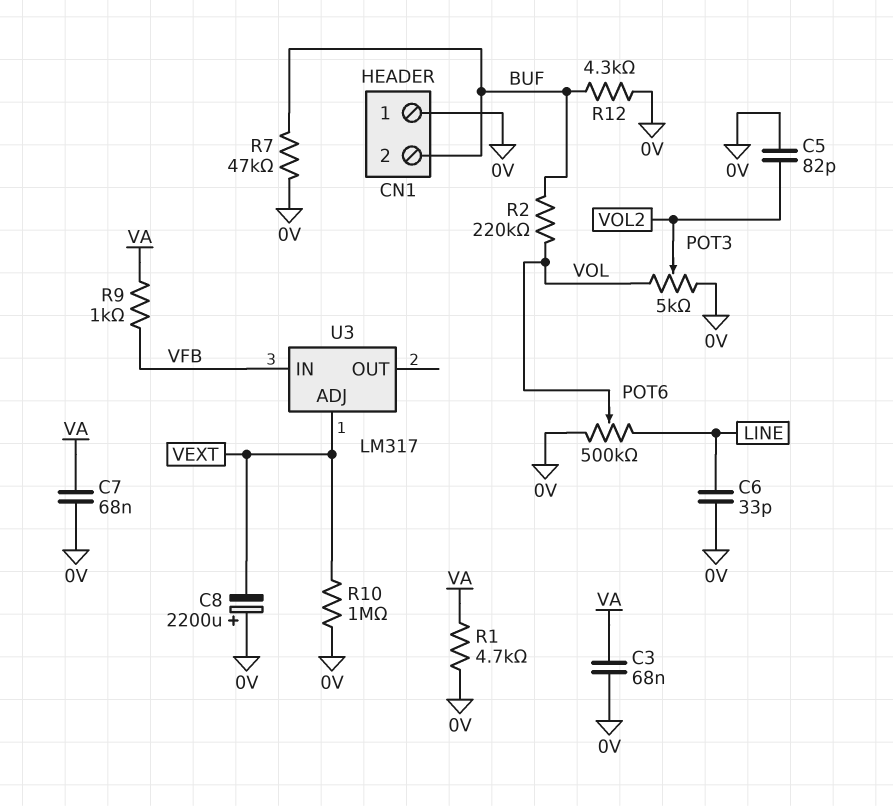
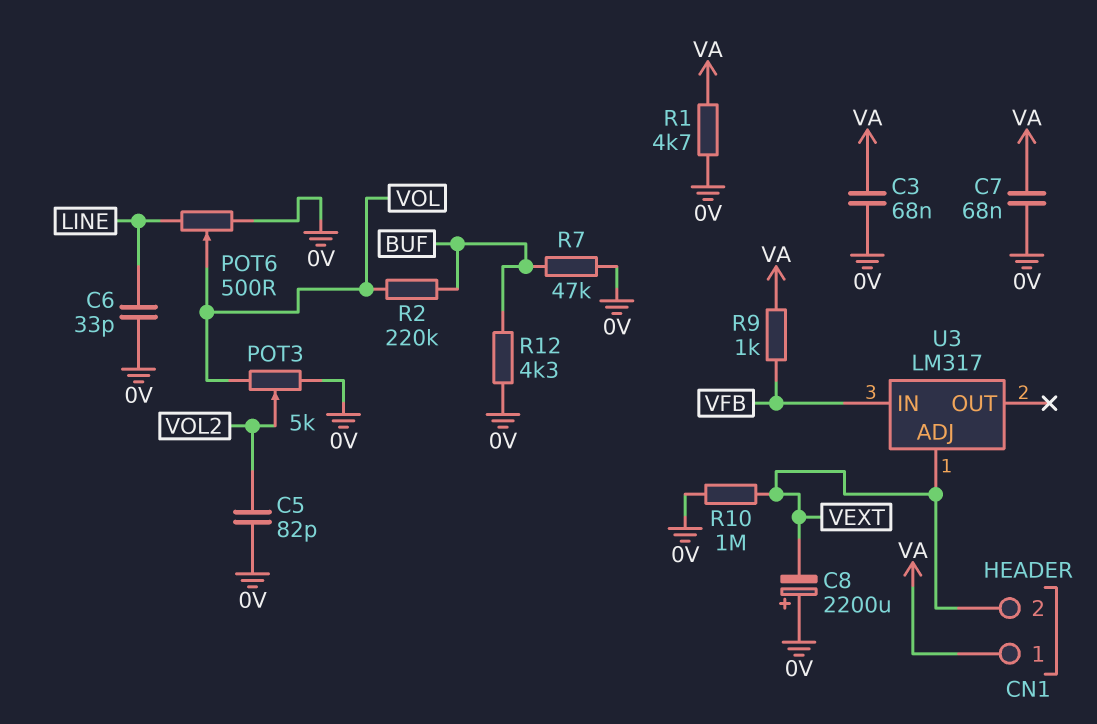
CN1 pin 1: 0V -> VA
CN1 pin 2: BUF -> VEXT
POT6: 500k (0V, LINE, wiper VOL) -> 500 (0V, LINE, wiper VOL)

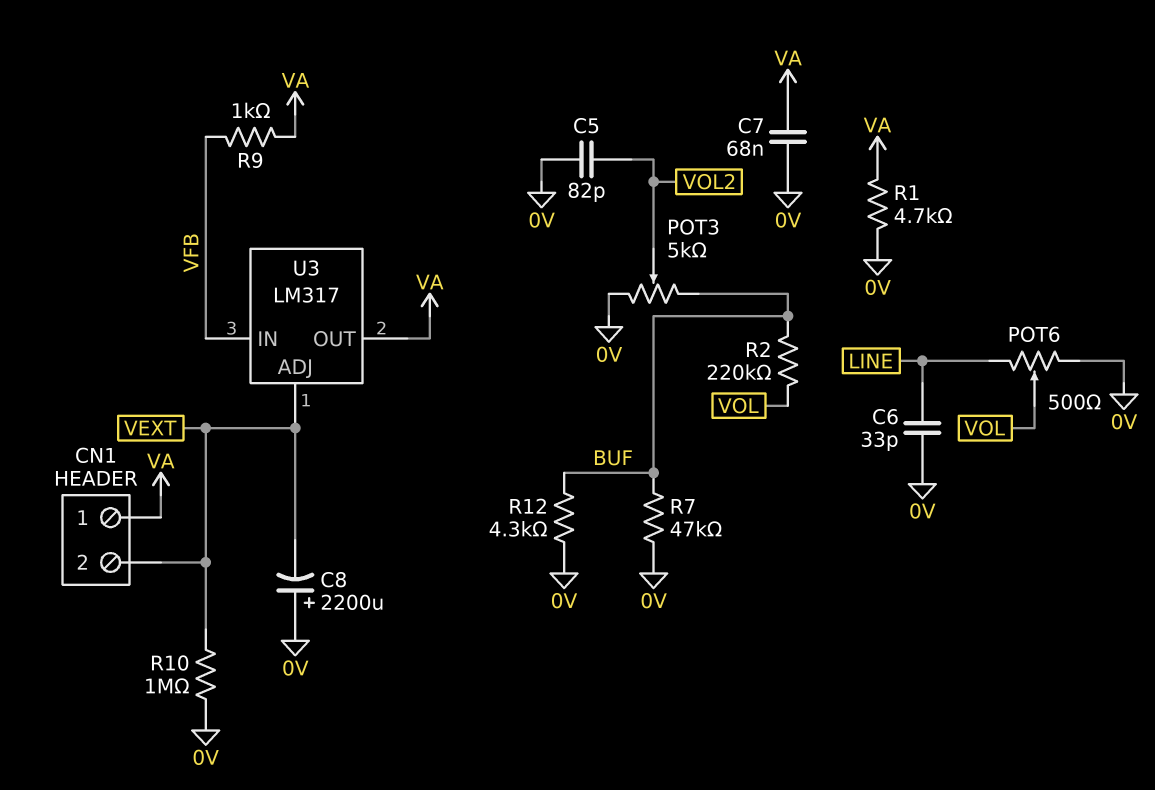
C3: 68nF (0V, VA) -> none
POT3: 5k (0V, VOL, wiper VOL2) -> 5k (0V, BUF, wiper VOL2)
U3 pin OUT: none -> VA

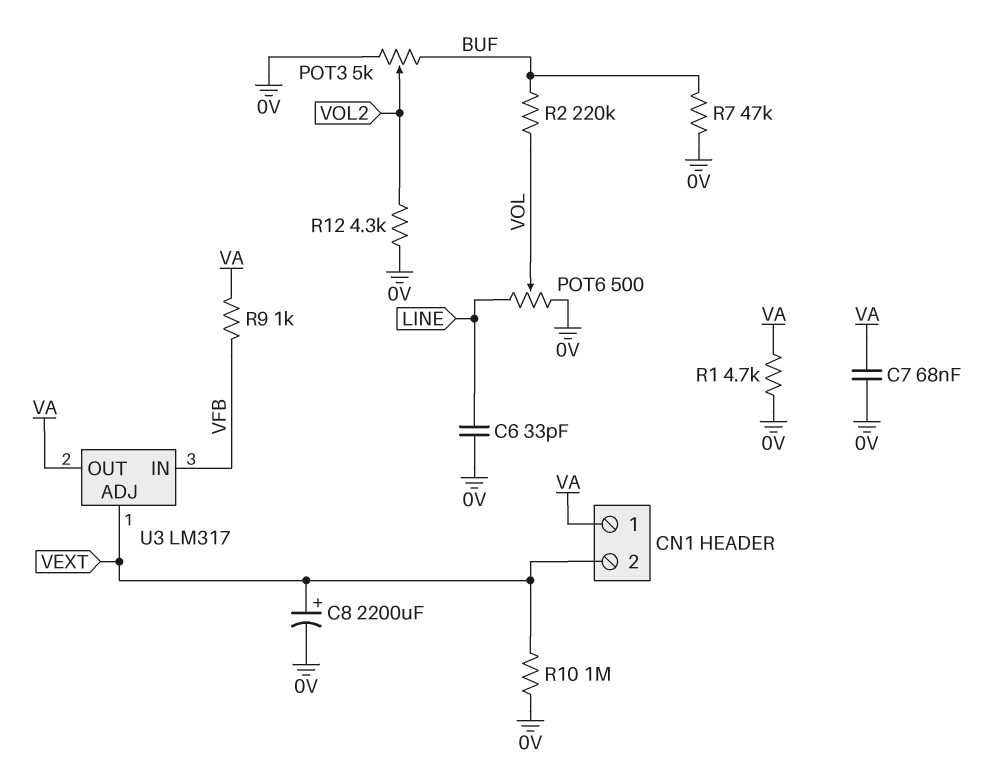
C5: 82pF (0V, VOL2) -> none
C8: 2200uF (plus 0V, minus VEXT) -> 2200uF (plus VEXT, minus 0V)
R12: 4.3k (0V, BUF) -> 4.3k (0V, VOL2)

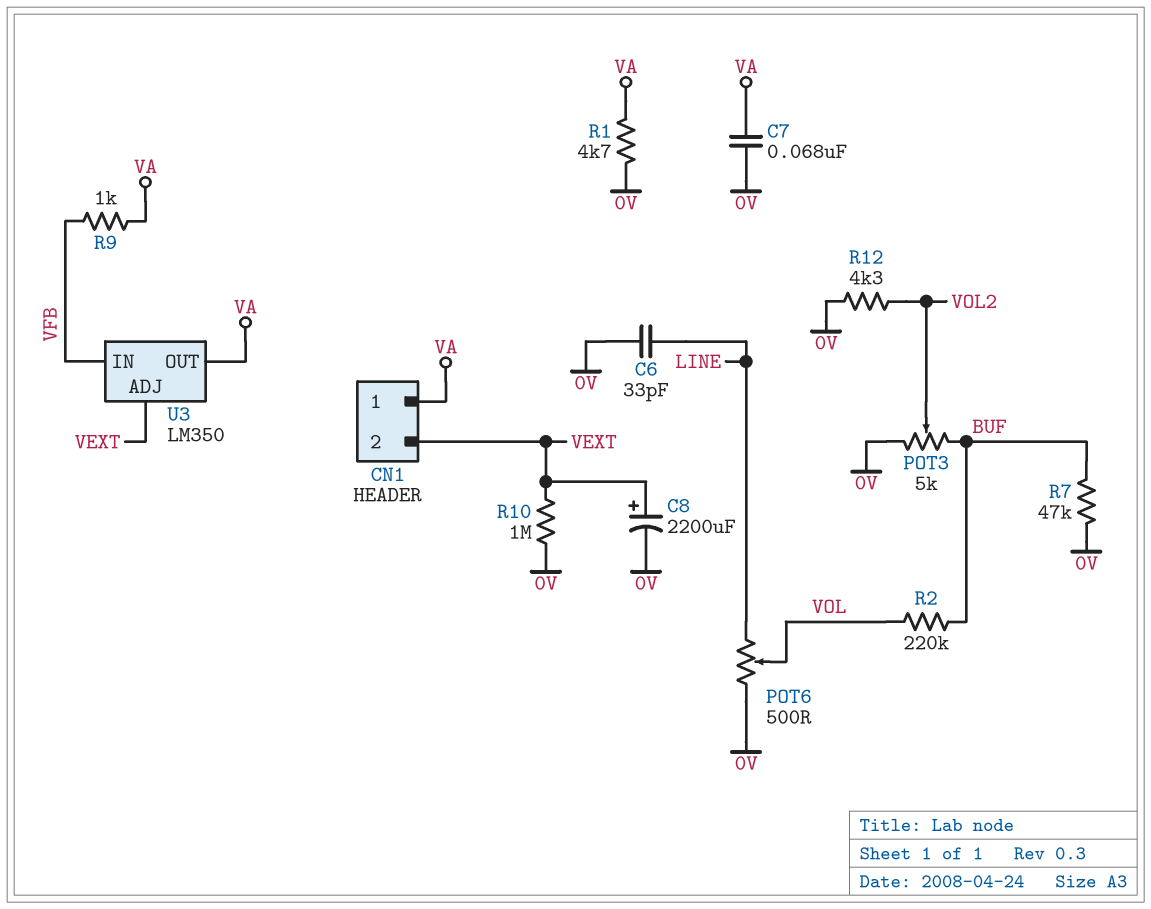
U3: LM317 -> LM350

